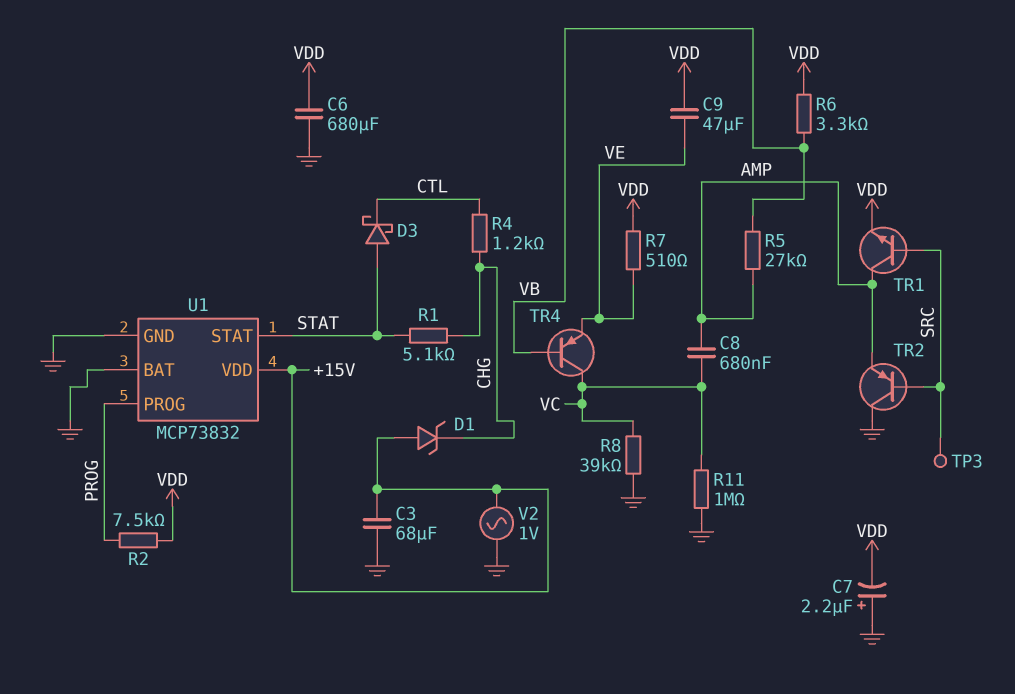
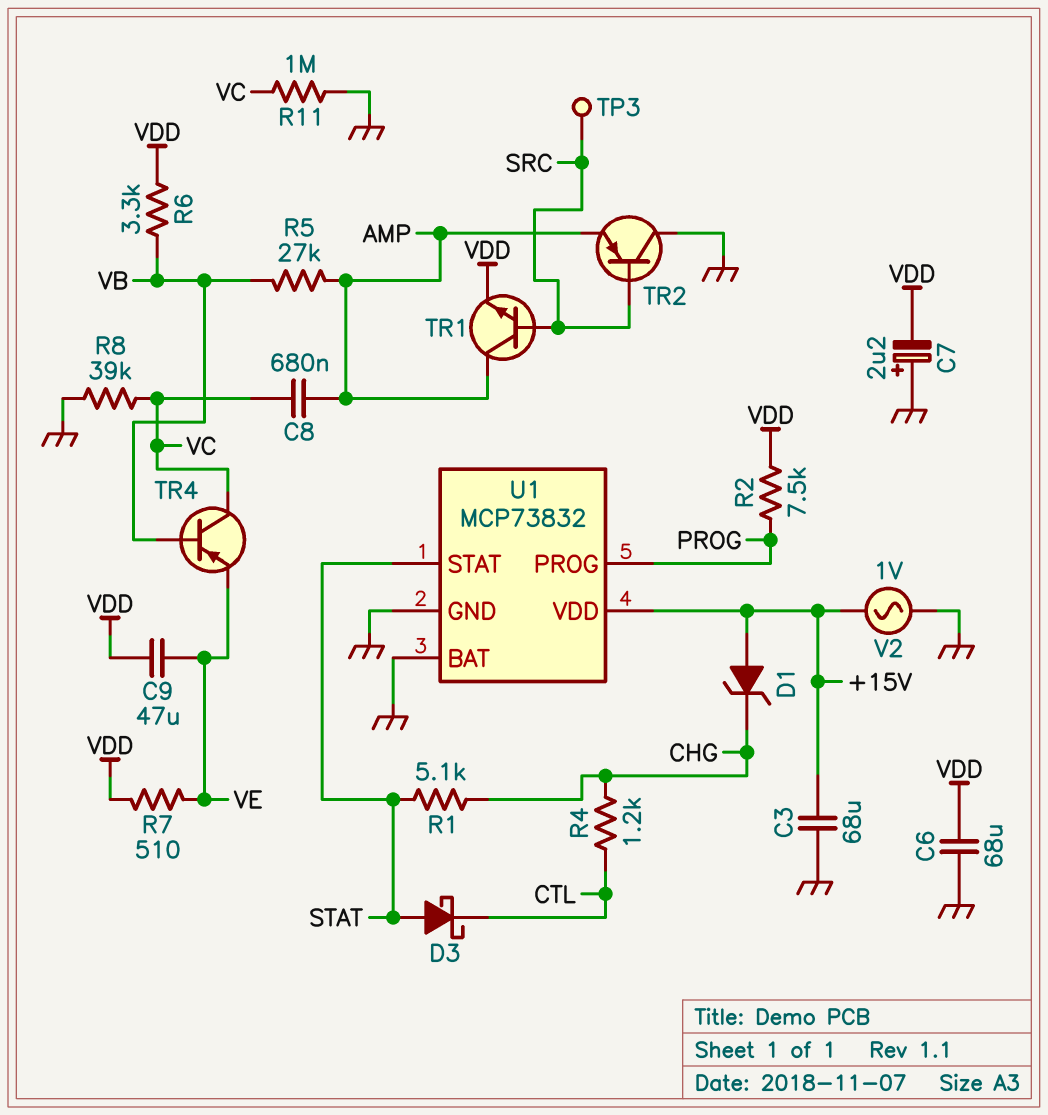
C6: 680uF (GND, VDD) -> 68uF (GND, VDD)

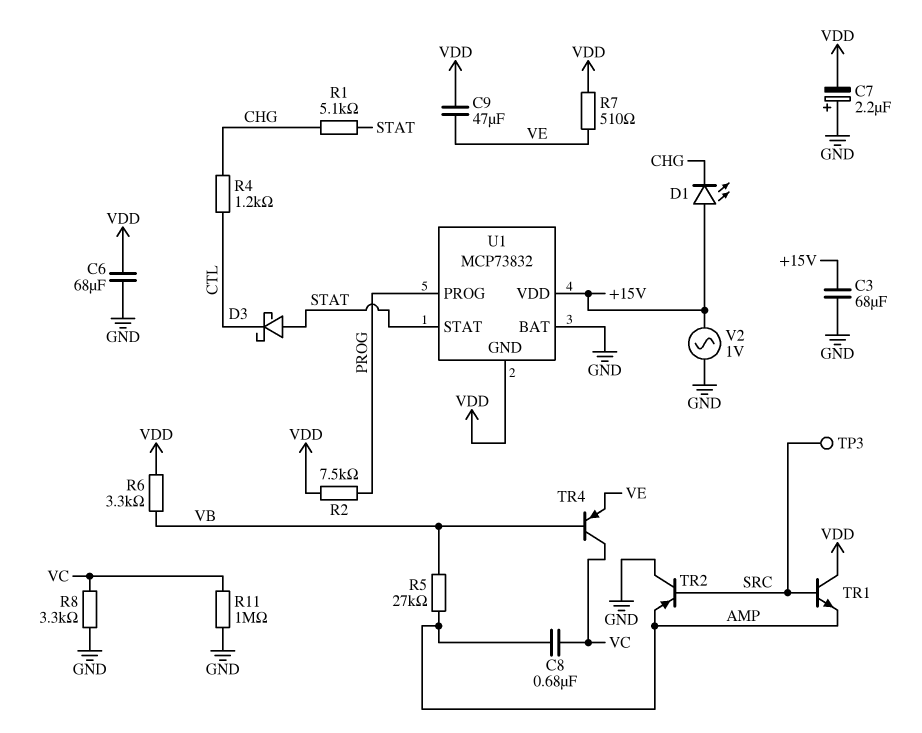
D1: zener (A +15V, K CHG) -> LED (A +15V, K CHG)
R8: 39k (GND, VC) -> 3.3k (GND, VC)
TR1: NPN (B SRC, C AMP, E VDD) -> NPN (B SRC, C VDD, E AMP)
U1 pin GND: GND -> VDD

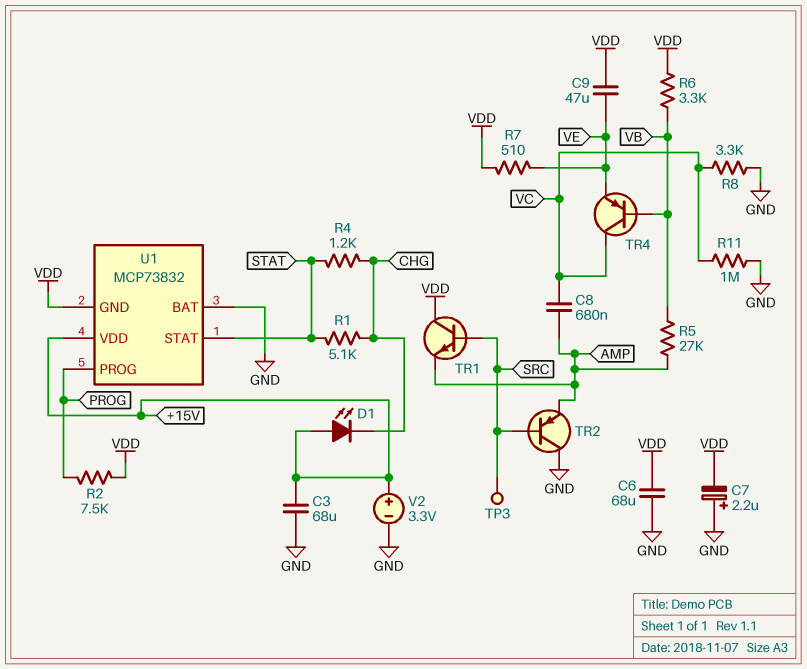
D3: schottky (A STAT, K CTL) -> none
R4: 1.2k (CHG, CTL) -> 1.2k (CHG, STAT)
V2: AC 1V (+15V, GND) -> 3.3V (plus +15V, minus GND)

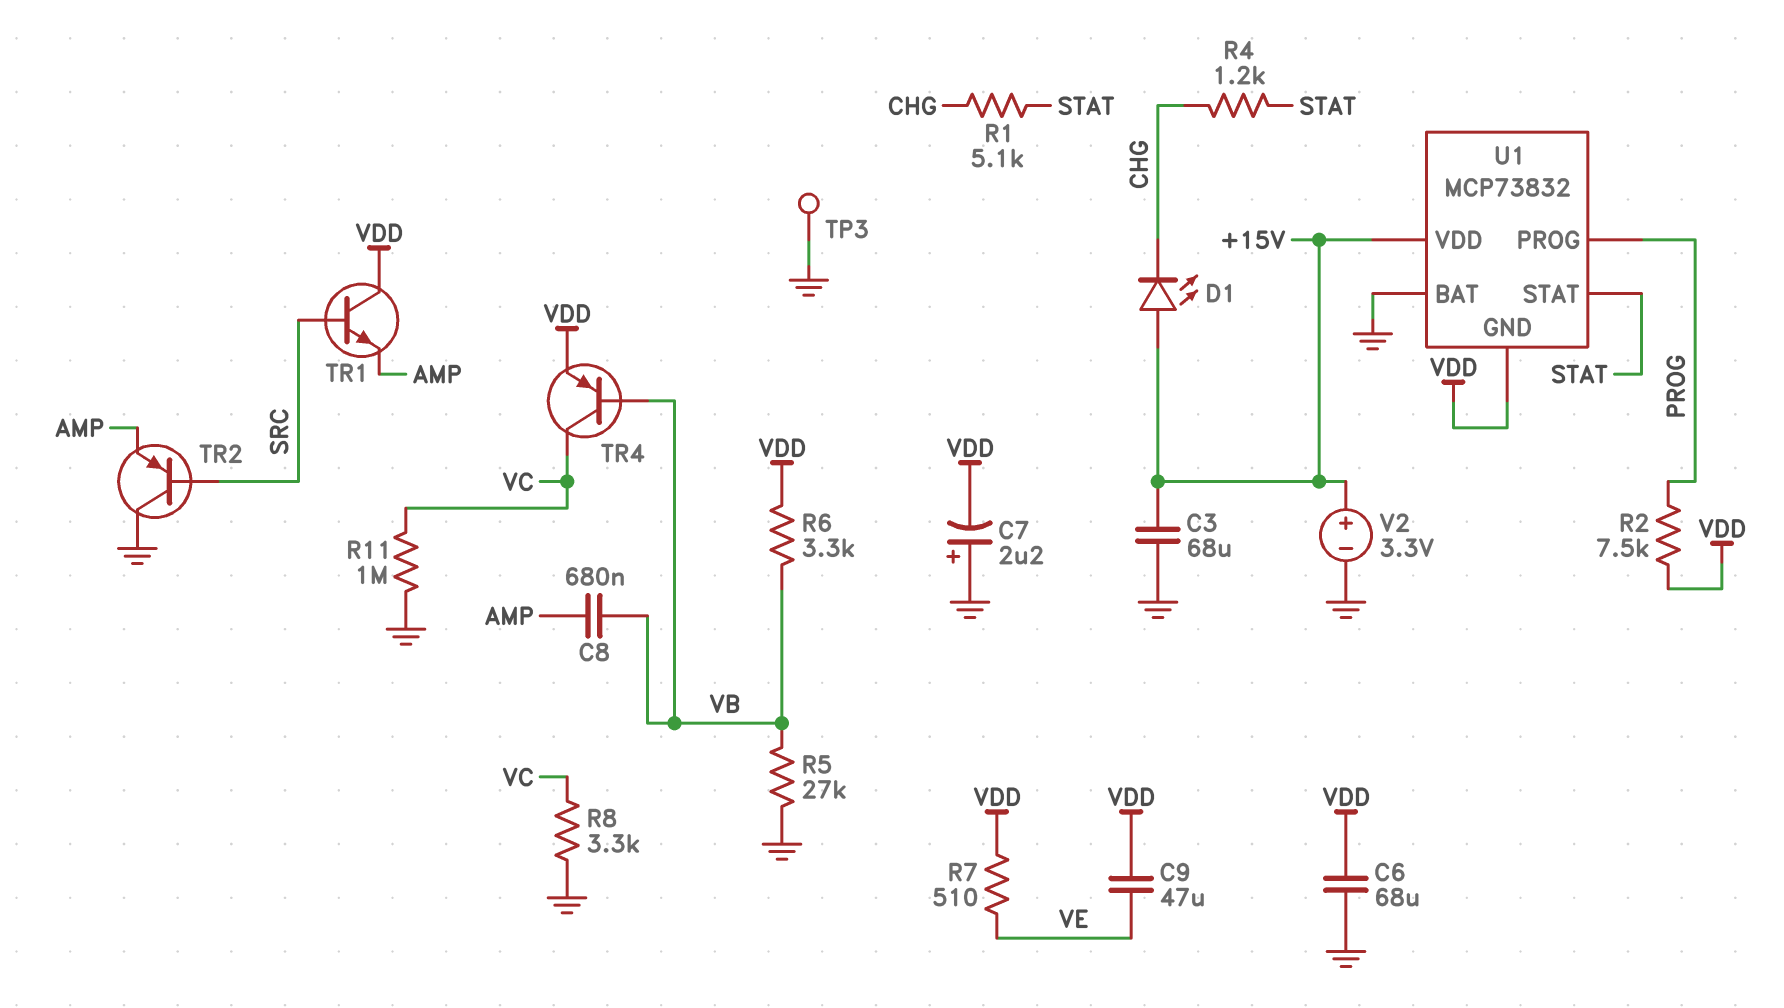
C8: 680nF (AMP, VC) -> 680nF (AMP, VB)
R5: 27k (AMP, VB) -> 27k (GND, VB)
TP3: test point (SRC) -> test point (GND)
TR4: PNP (B VB, C VC, E VE) -> PNP (B VB, C VC, E VDD)

